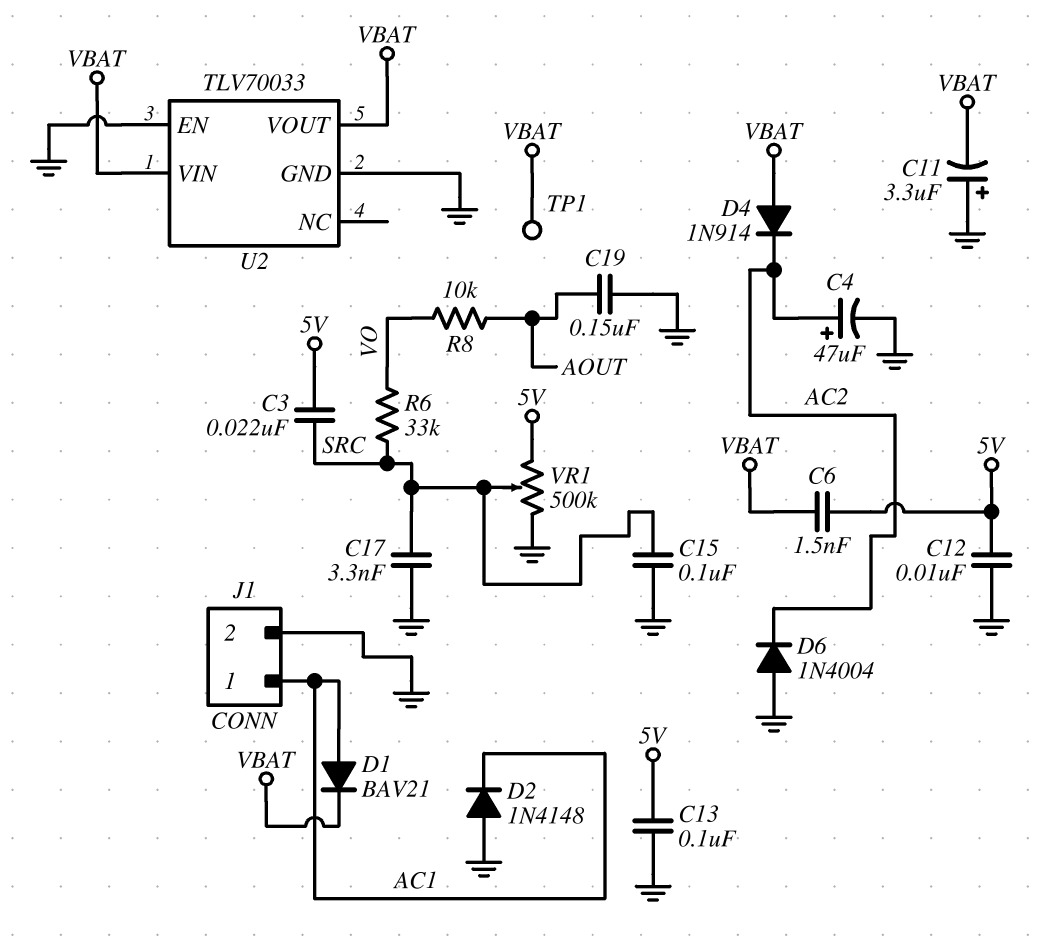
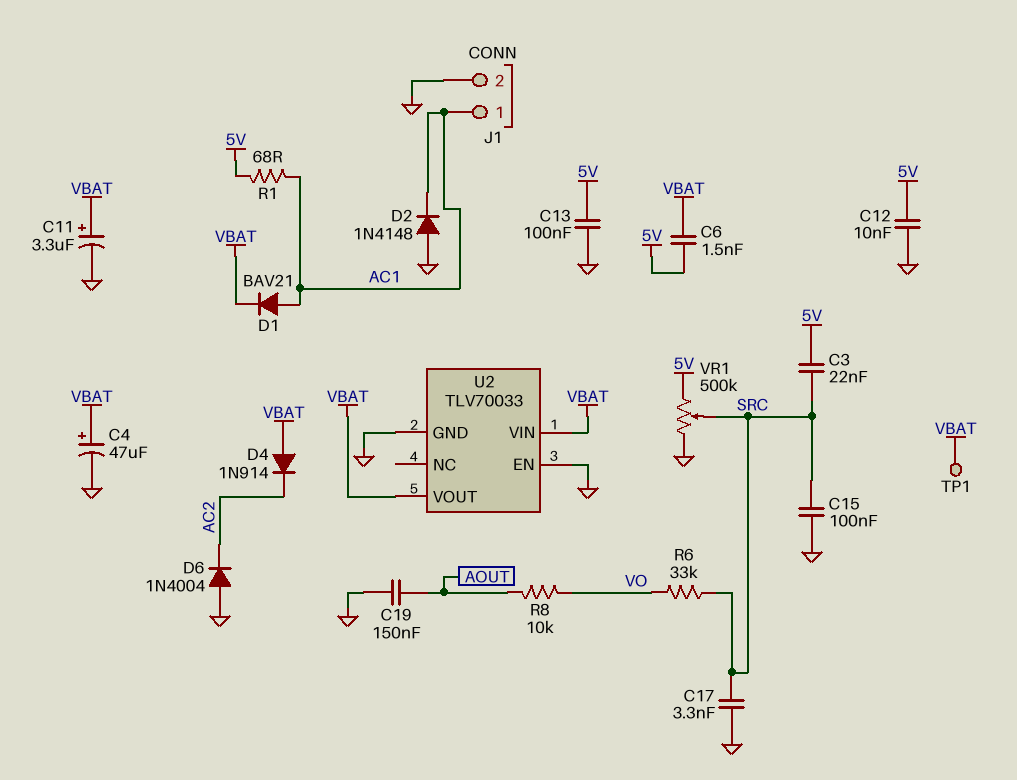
C4: 47uF (plus AC2, minus GND) -> 47uF (plus VBAT, minus GND)
C11: 3.3uF (plus GND, minus VBAT) -> 3.3uF (plus VBAT, minus GND)
R1: none -> 68 (5V, AC1)

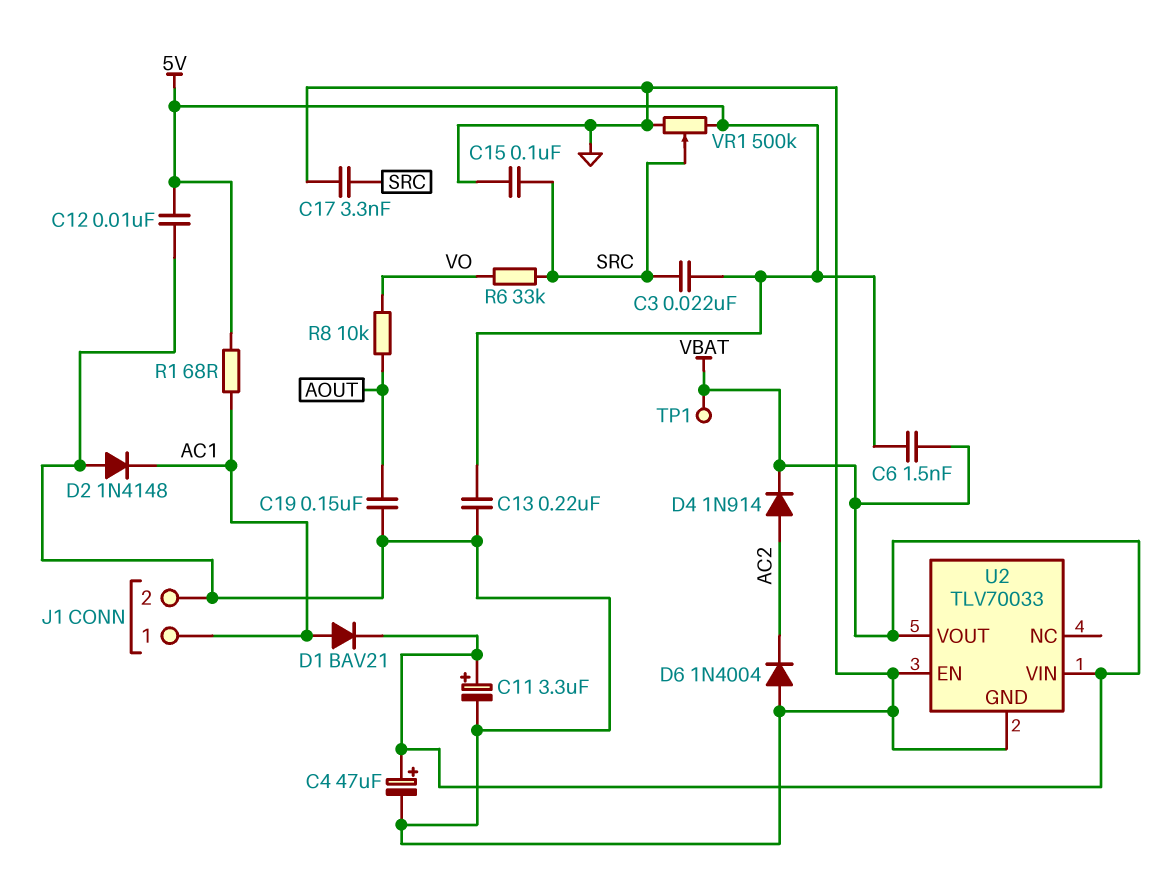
C13: 100nF (5V, GND) -> 220nF (5V, GND)
D4: diode 1N914 (A VBAT, K AC2) -> diode 1N914 (A AC2, K VBAT)

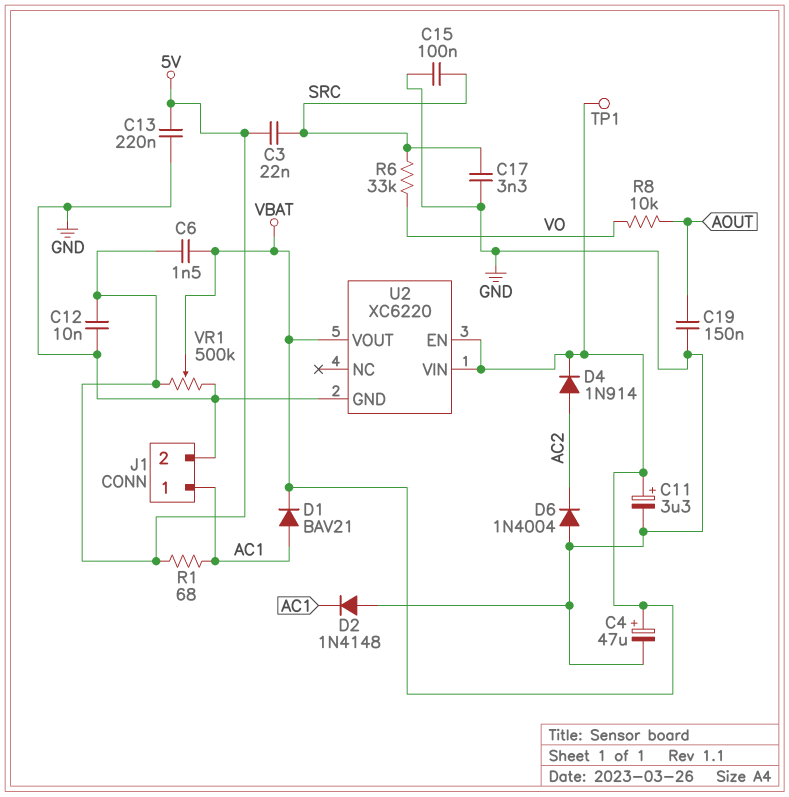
U2: TLV70033 -> XC6220
U2 pin EN: GND -> VBAT
VR1: 500k (5V, GND, wiper SRC) -> 500k (5V, GND, wiper VBAT)

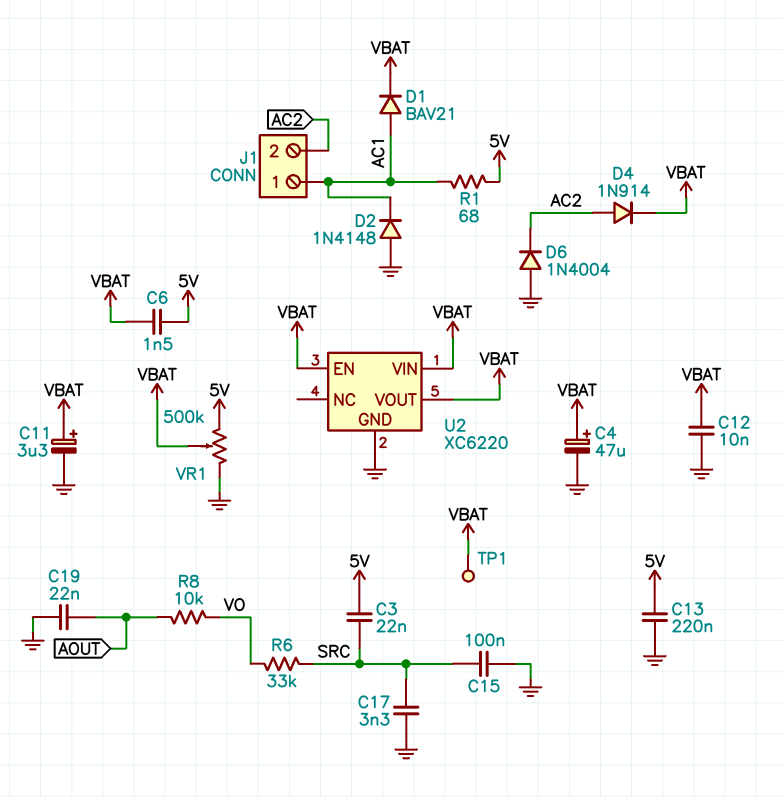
C12: 10nF (5V, GND) -> 10nF (GND, VBAT)
C19: 150nF (AOUT, GND) -> 22nF (AOUT, GND)
J1 pin 2: GND -> AC2

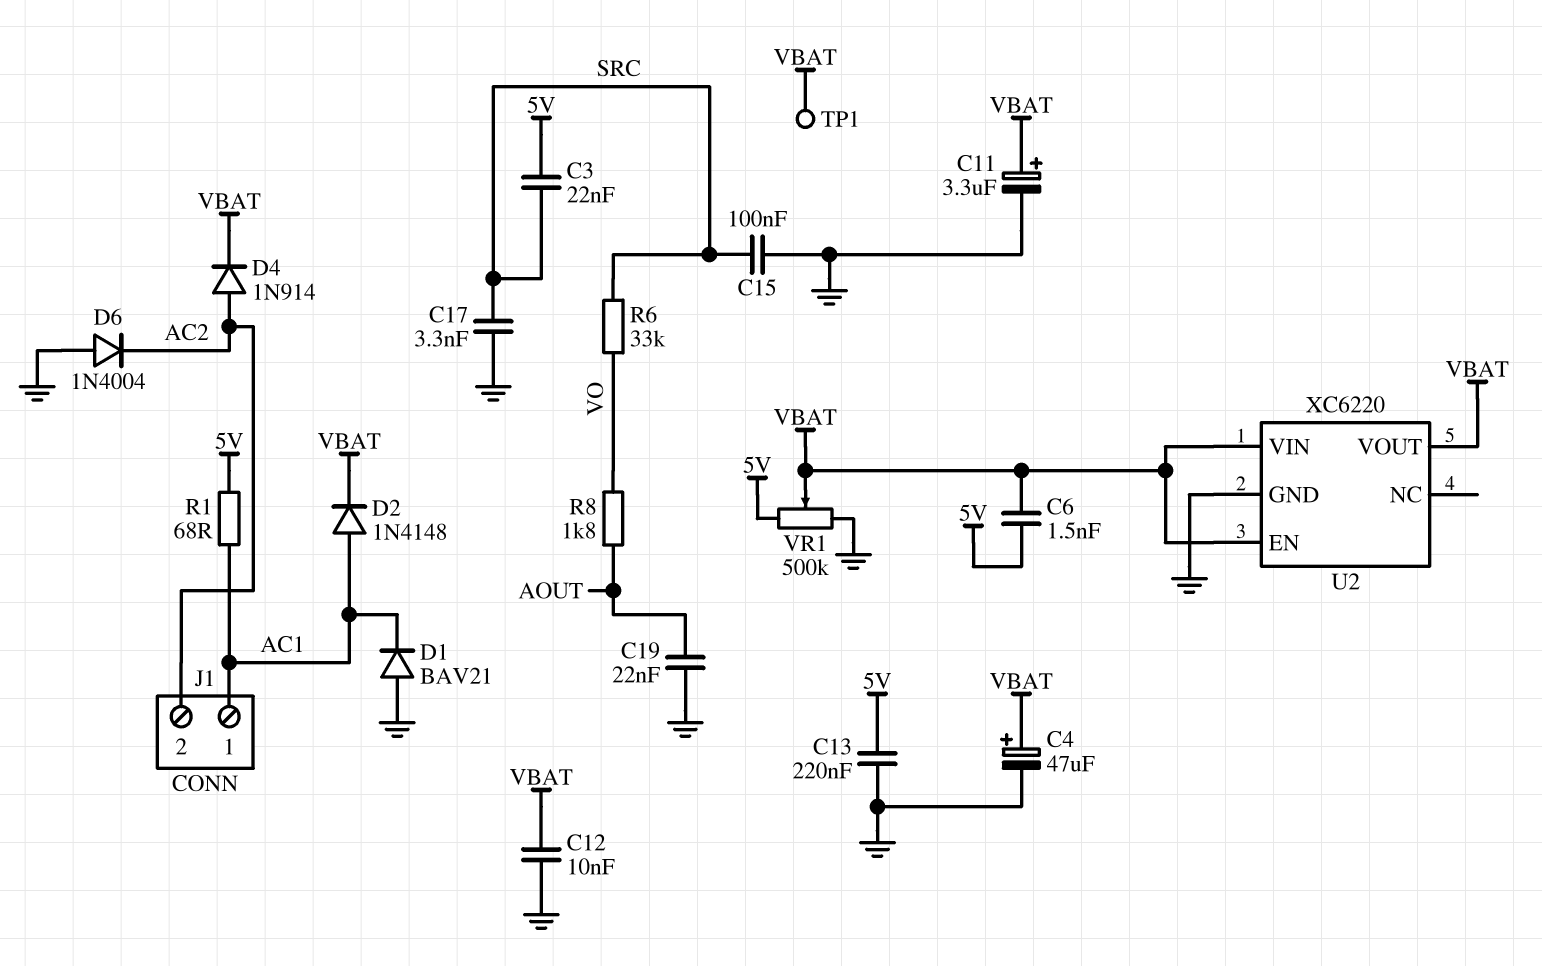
D1: diode BAV21 (A AC1, K VBAT) -> diode BAV21 (A GND, K AC1)
D2: diode 1N4148 (A GND, K AC1) -> diode 1N4148 (A AC1, K VBAT)
R8: 10k (AOUT, VO) -> 1.8k (AOUT, VO)

